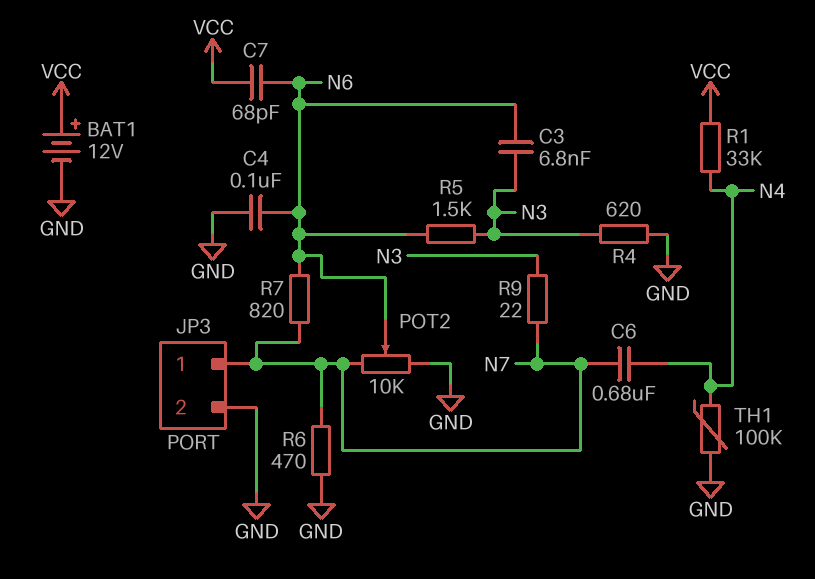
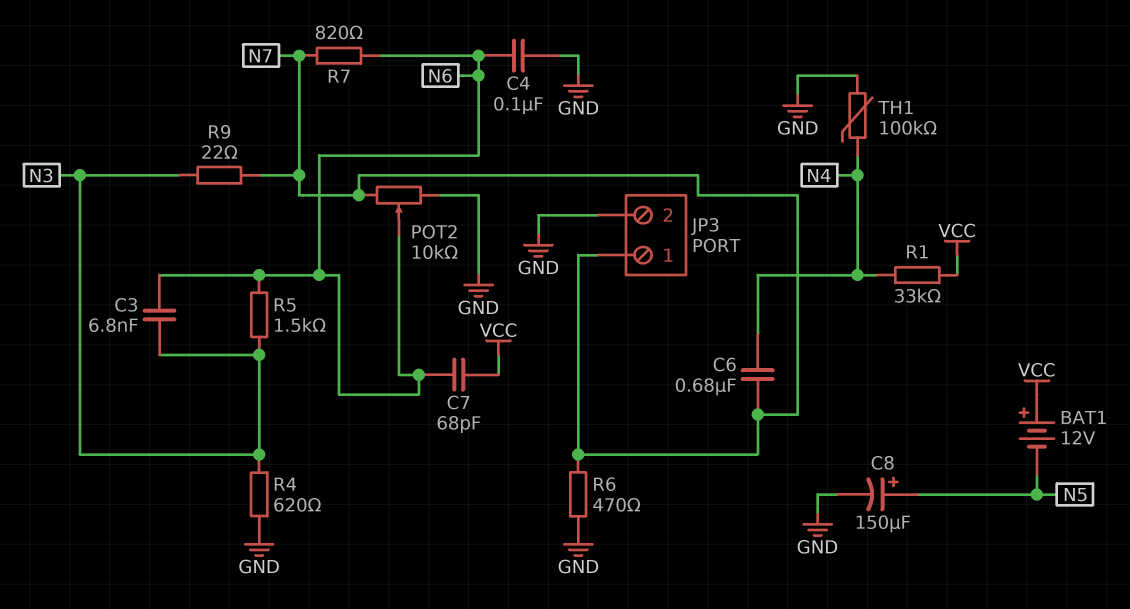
BAT1: 12V (plus VCC, minus GND) -> 12V (plus VCC, minus N5)
C8: none -> 150uF (plus N5, minus GND)

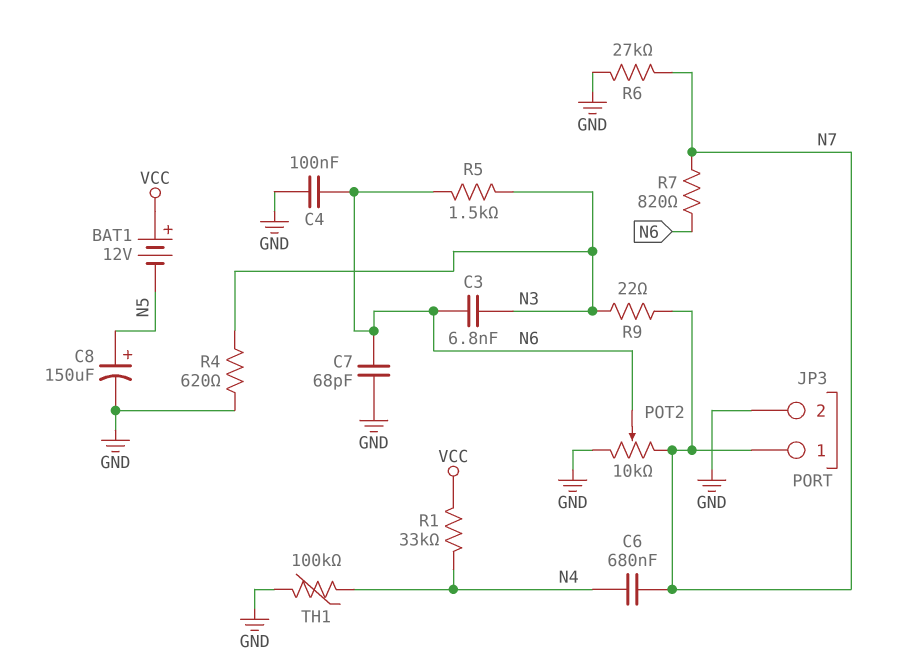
C7: 68pF (N6, VCC) -> 68pF (GND, N6)
R6: 470 (GND, N7) -> 27k (GND, N7)

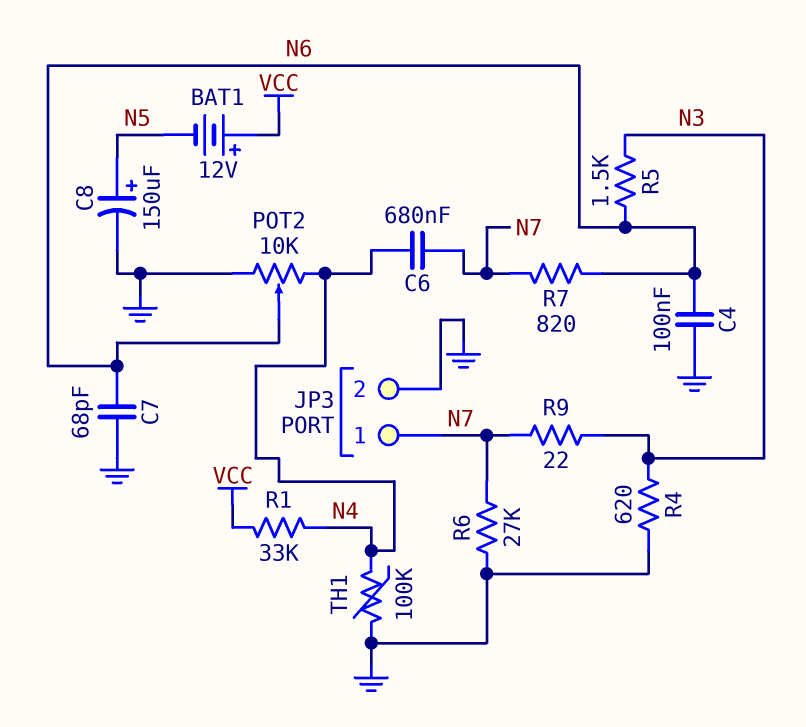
C3: 6.8nF (N3, N6) -> none
POT2: 10k (GND, N7, wiper N6) -> 10k (GND, N4, wiper N6)

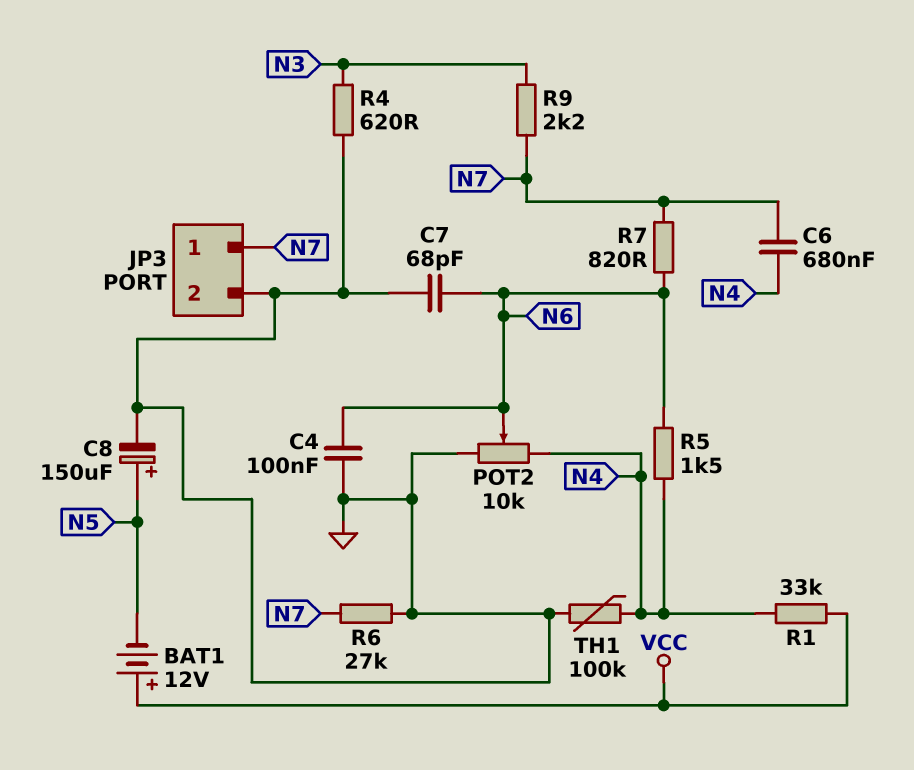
R5: 1.5k (N3, N6) -> 1.5k (N4, N6)
R9: 22 (N3, N7) -> 2.2k (N3, N7)

